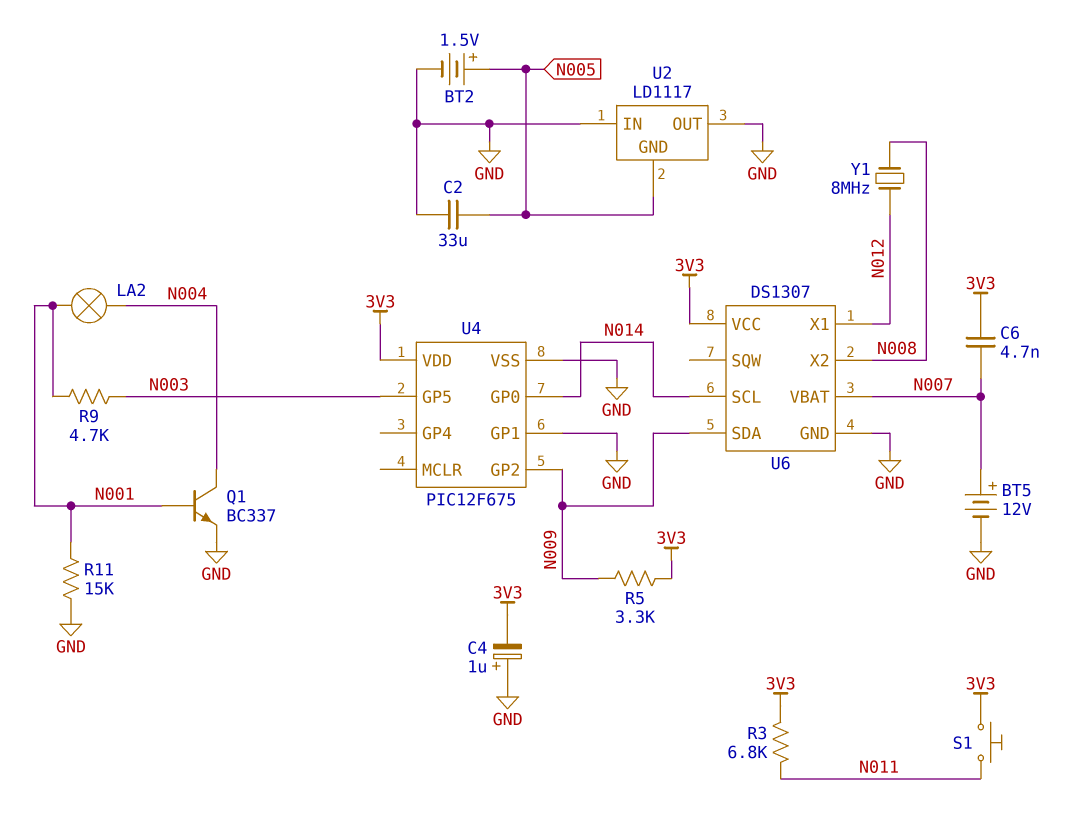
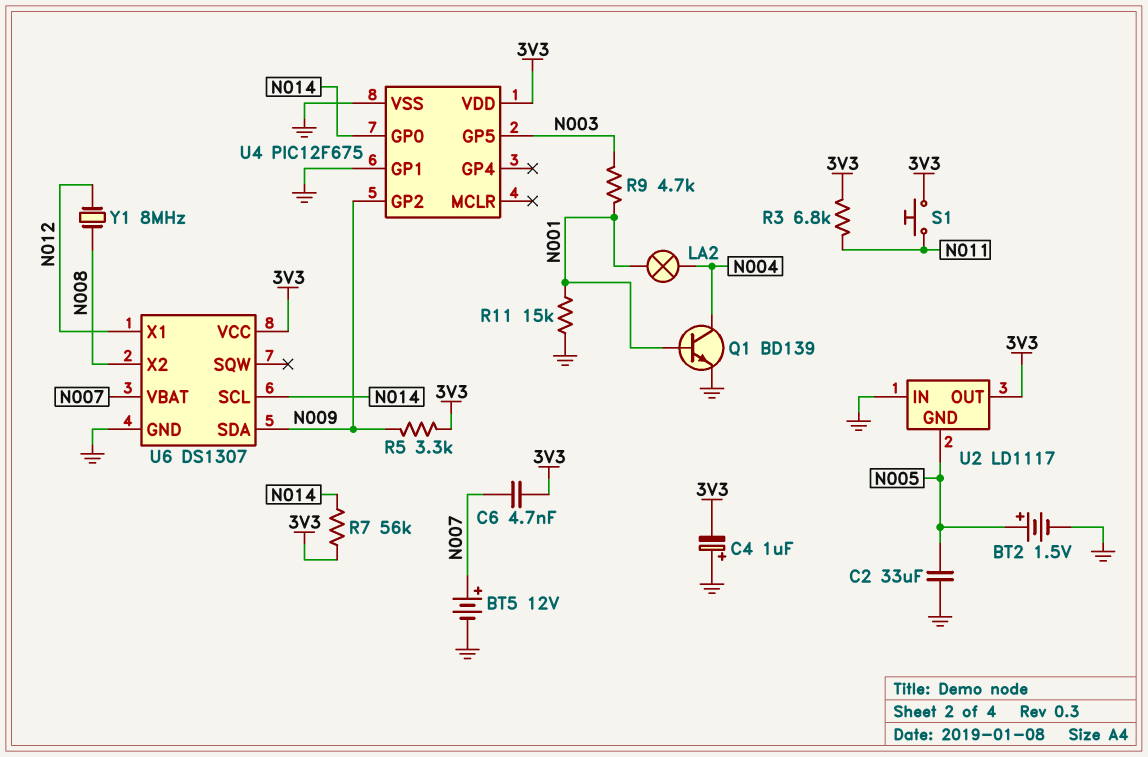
Q1: NPN BC337 (B N001, C N004, E GND) -> NPN BD139 (B N001, C N004, E GND)
R7: none -> 56k (3V3, N014)
U2 pin OUT: GND -> 3V3

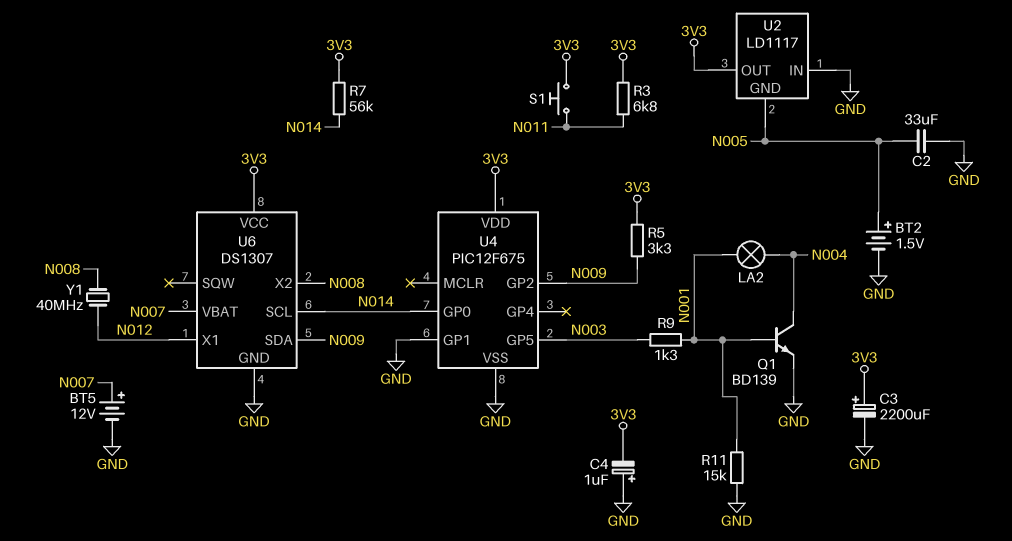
C3: none -> 2200uF (plus 3V3, minus GND)
C6: 4.7nF (3V3, N007) -> none
R9: 4.7k (N001, N003) -> 1.3k (N001, N003)
Y1: 8MHz (N008, N012) -> 40MHz (N008, N012)

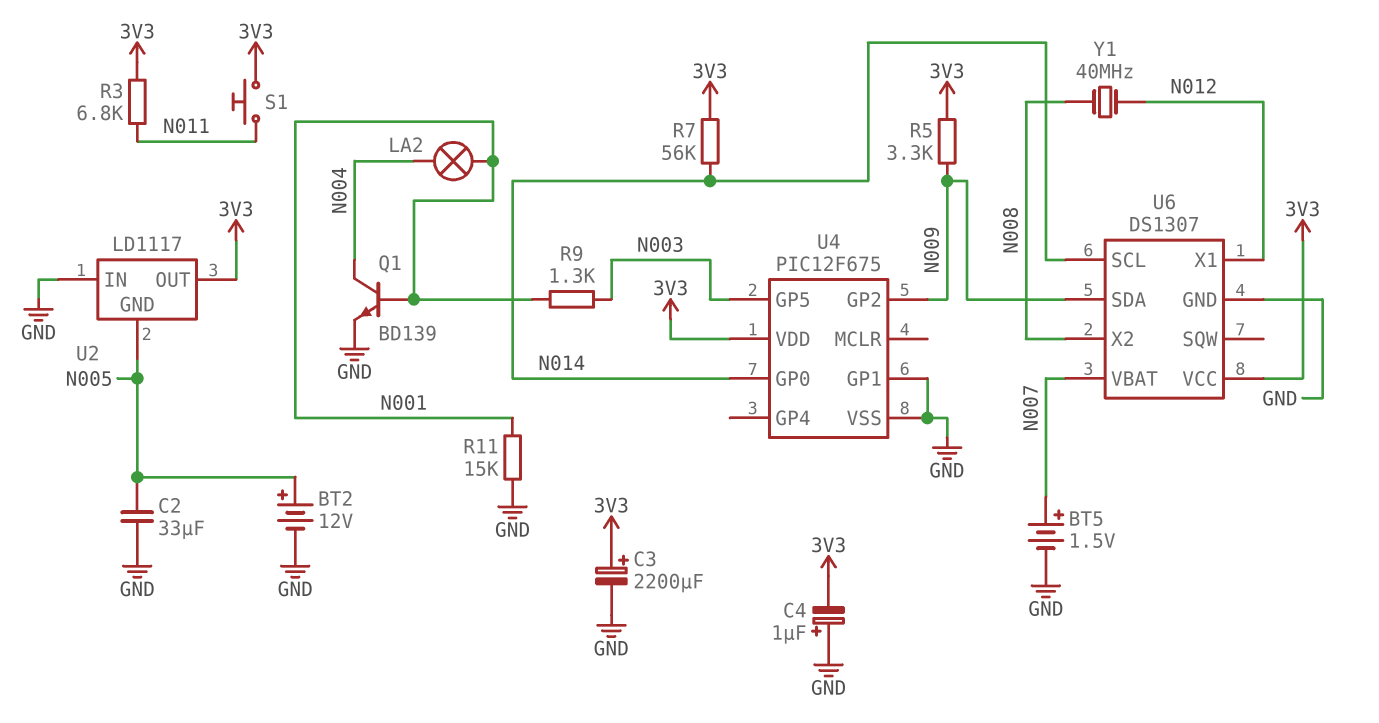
BT2: 1.5V (plus N005, minus GND) -> 12V (plus N005, minus GND)
BT5: 12V (plus N007, minus GND) -> 1.5V (plus N007, minus GND)

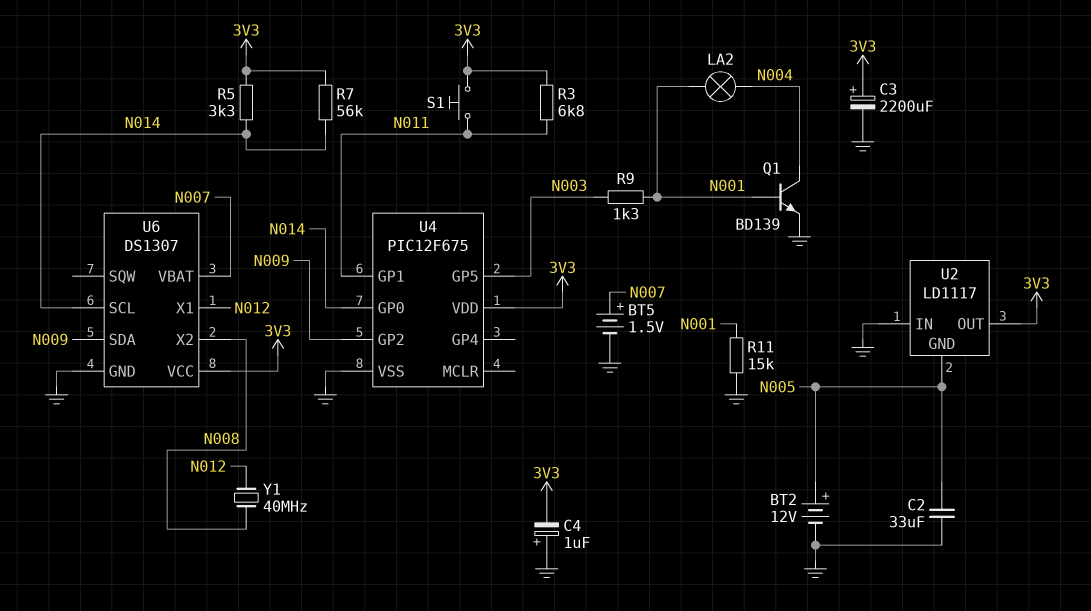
R5: 3.3k (3V3, N009) -> 3.3k (3V3, N014)
U4 pin GP1: GND -> N011

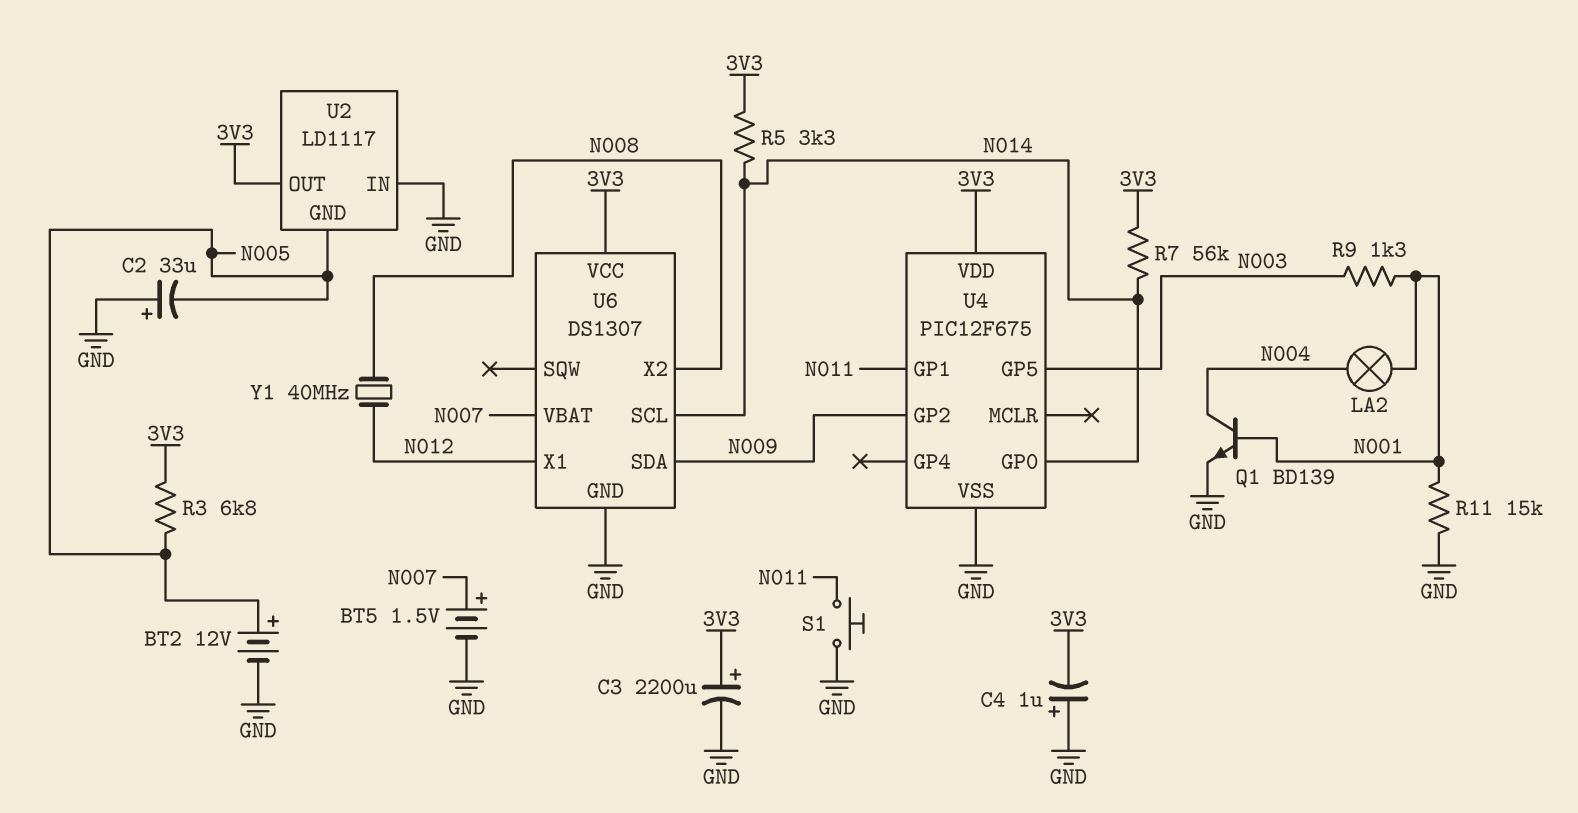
C2: 33uF (GND, N005) -> 33uF (plus GND, minus N005)
R3: 6.8k (3V3, N011) -> 6.8k (3V3, N005)
S1: button (3V3, N011) -> button (GND, N011)

